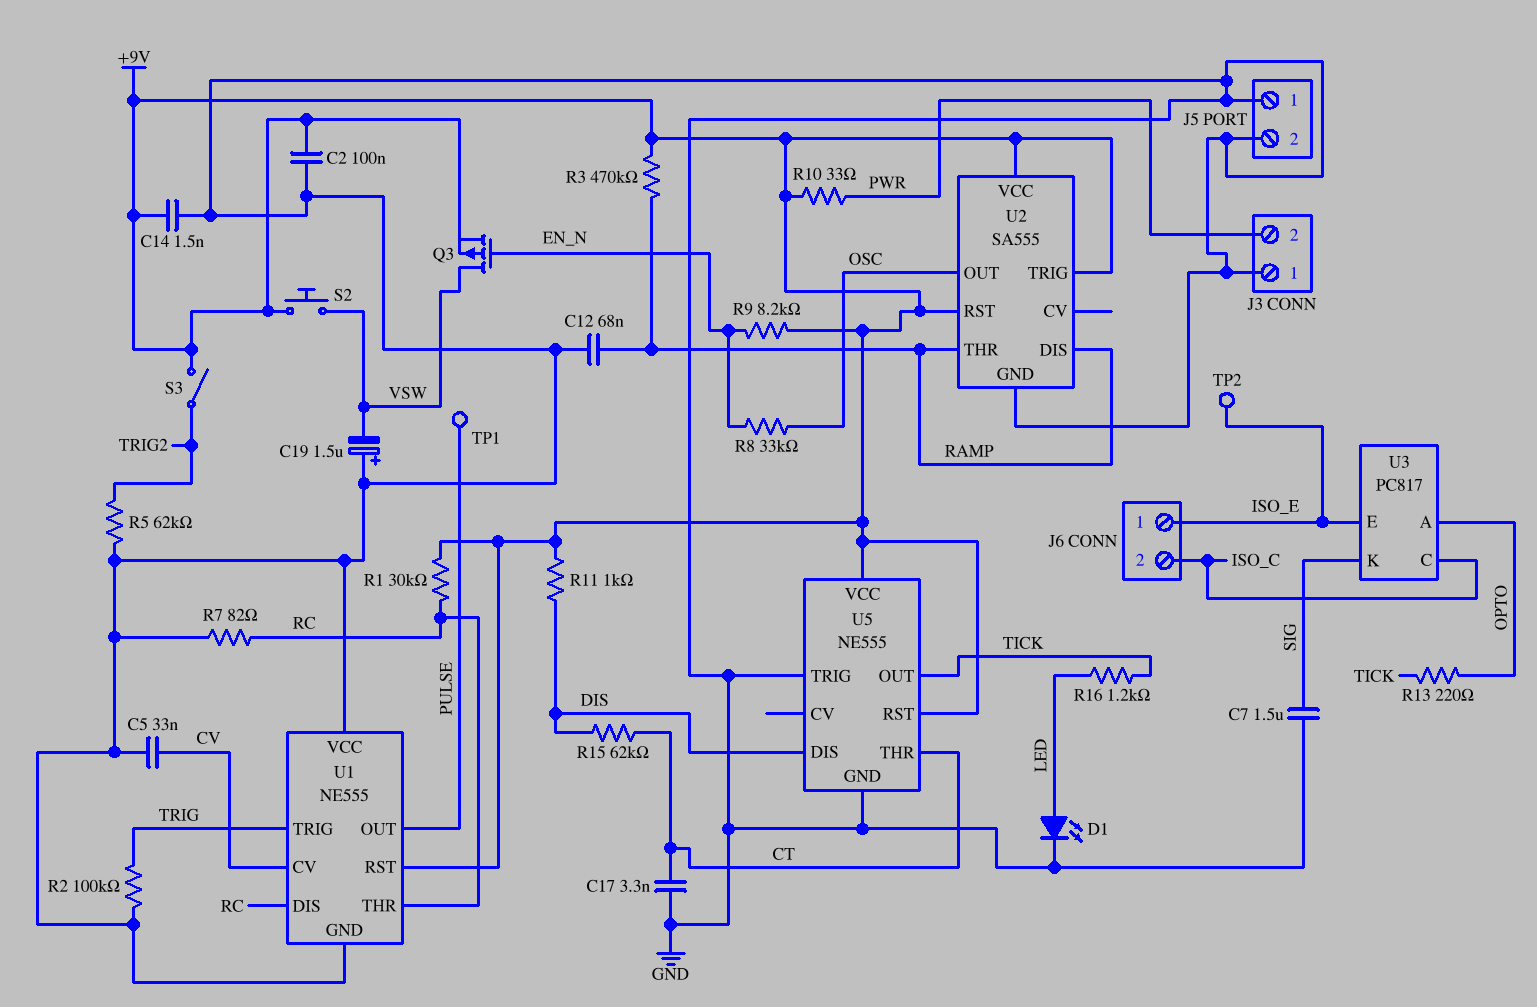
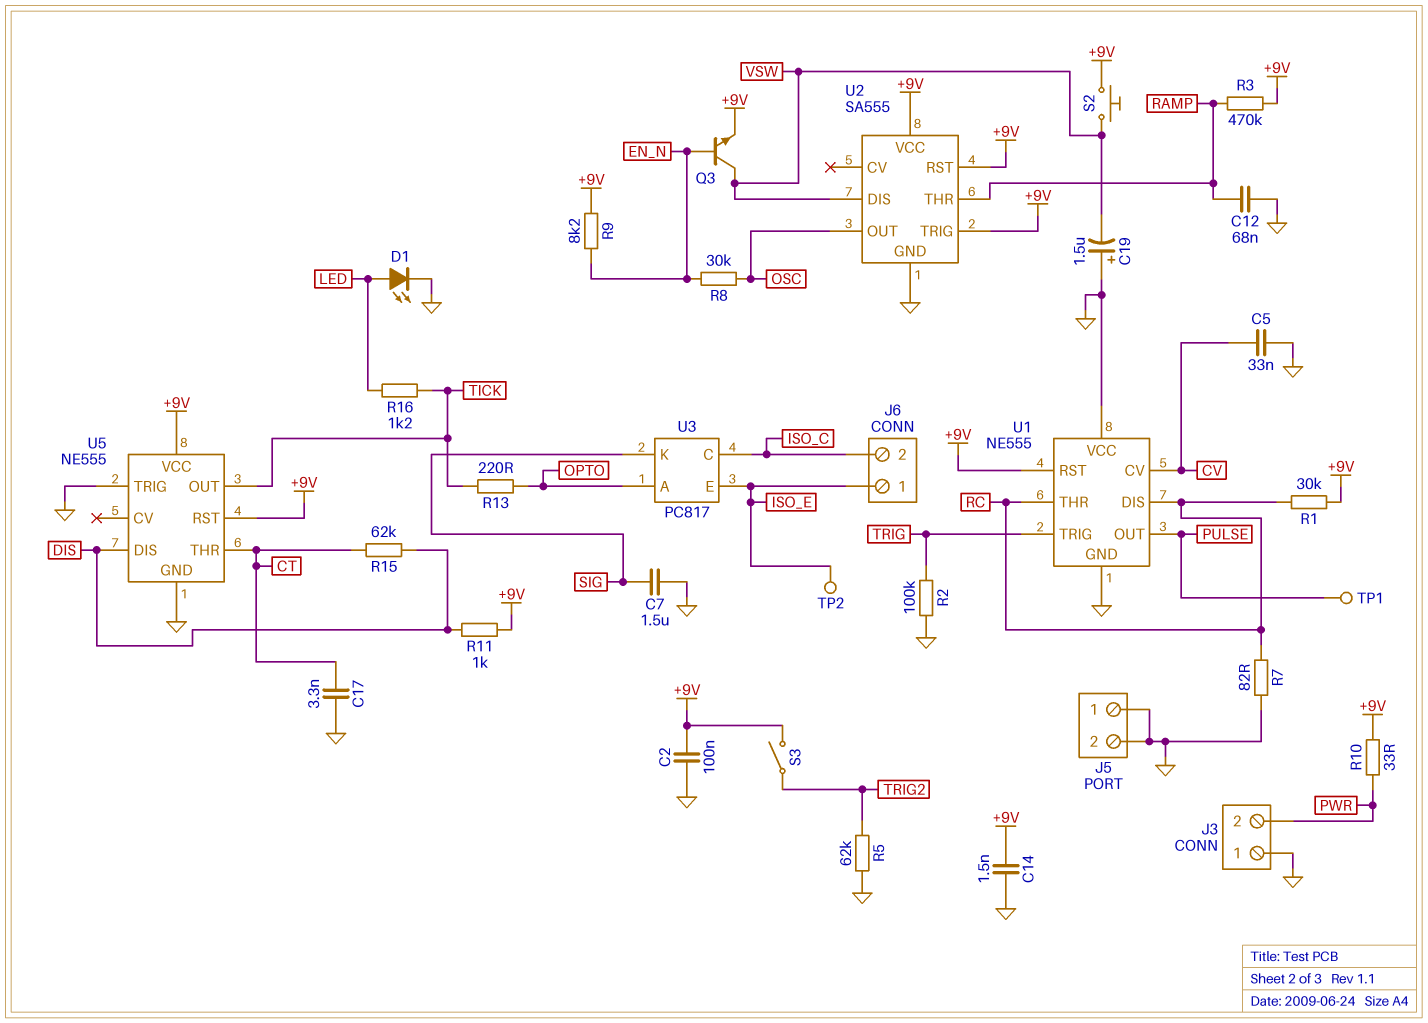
Q3: PMOS (G EN_N, D VSW, S +9V) -> NPN (B EN_N, C VSW, E +9V)
R8: 33k (EN_N, OSC) -> 30k (EN_N, OSC)
U2 pin DIS: RAMP -> VSW

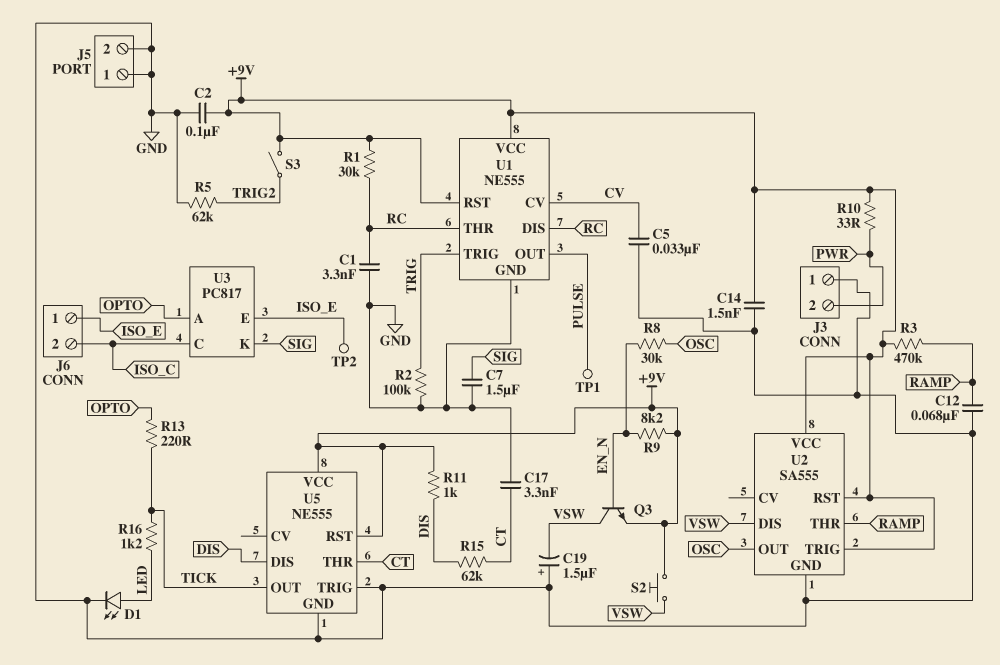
C1: none -> 3.3nF (GND, RC)
R7: 82 (GND, RC) -> none
U1 pin VCC: GND -> +9V

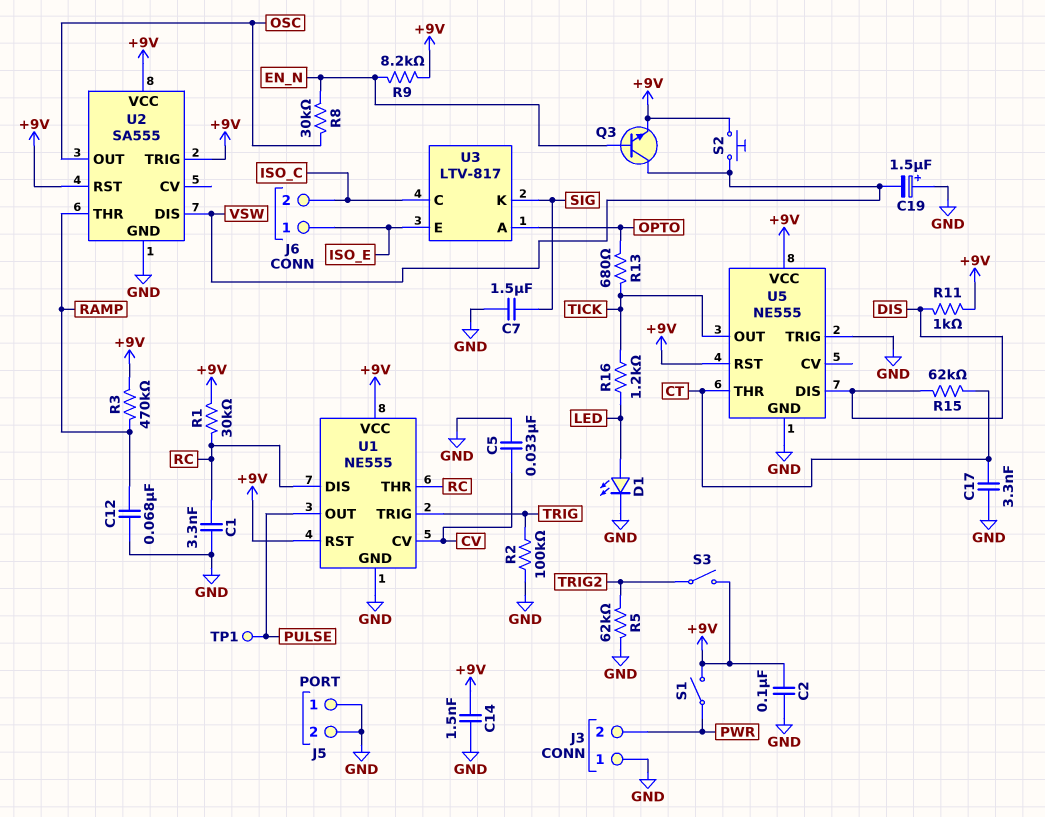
R10: 33 (+9V, PWR) -> none
R13: 220 (OPTO, TICK) -> 680 (OPTO, TICK)
S1: none -> switch (+9V, PWR)
TP2: test point (ISO_E) -> none
U3: PC817 -> LTV-817

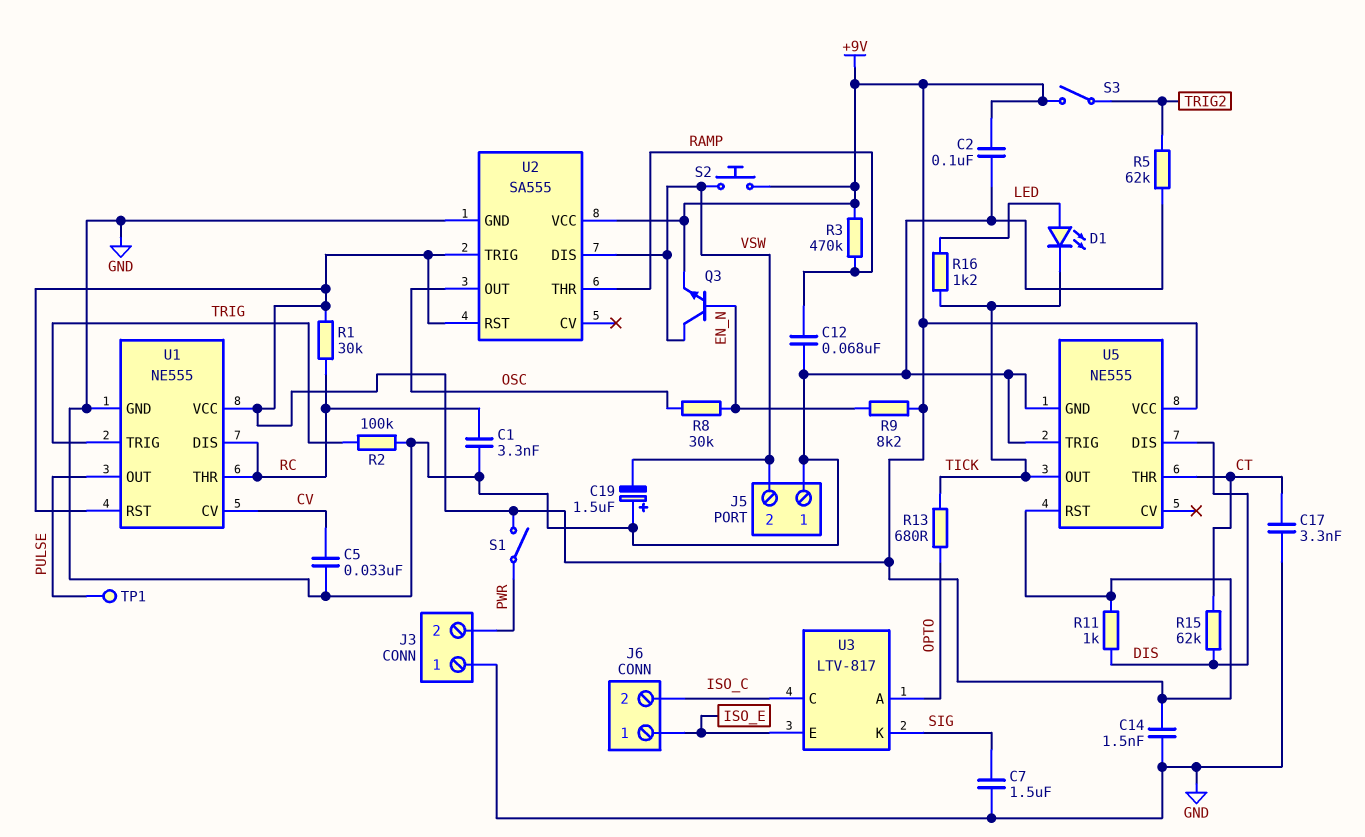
D1: LED (A LED, K GND) -> LED (A LED, K TICK)
J5 pin 2: GND -> VSW

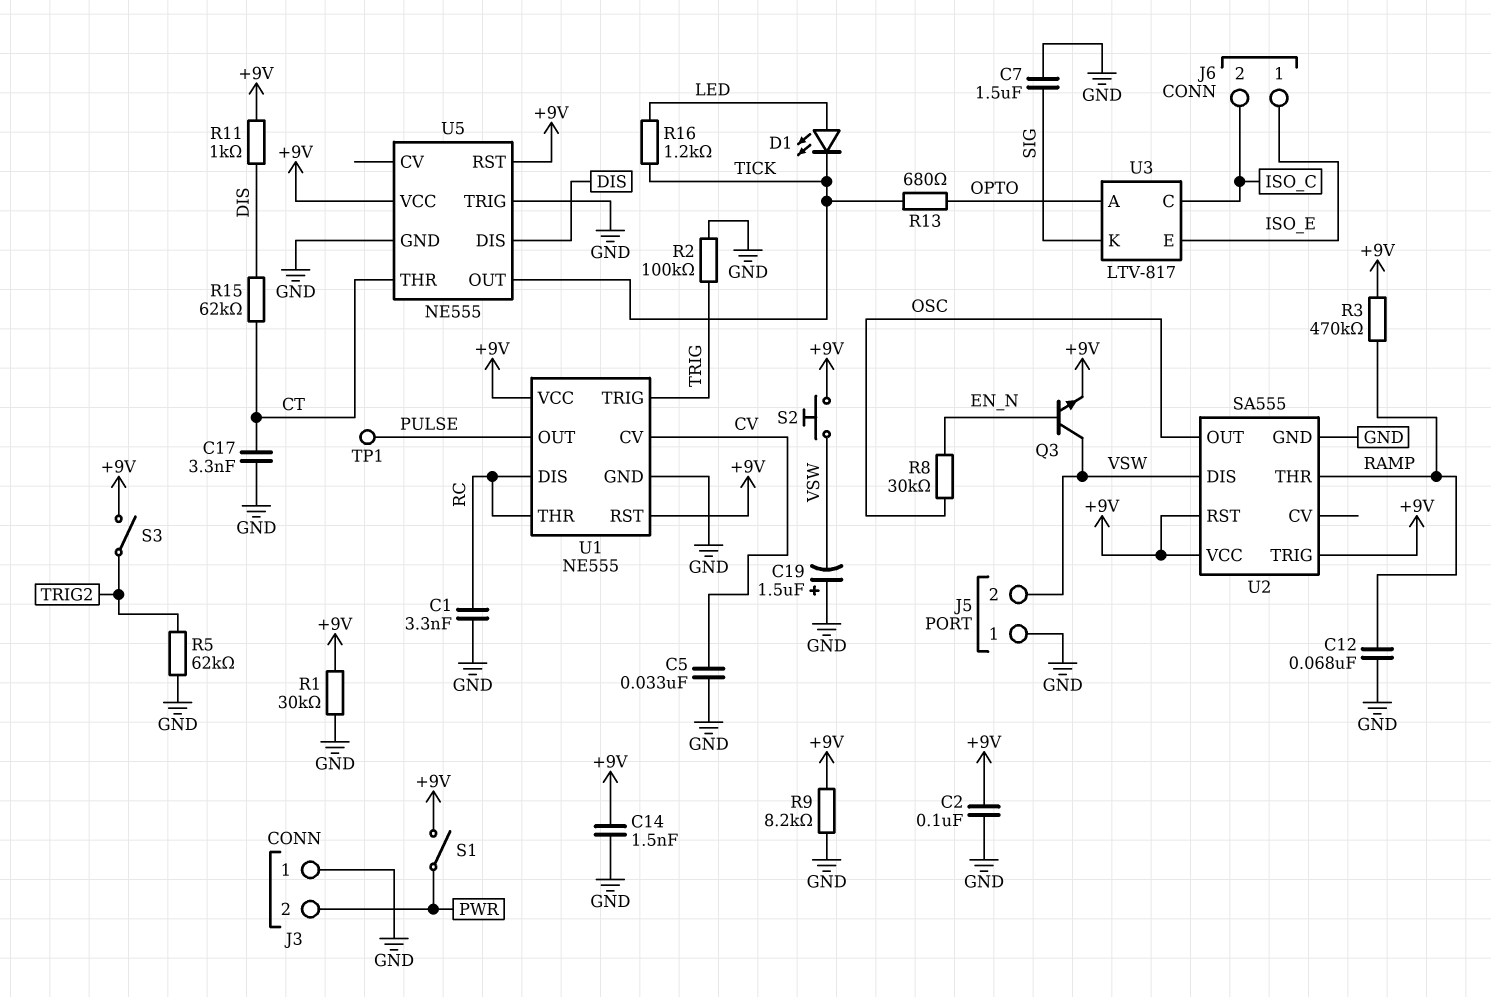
R1: 30k (+9V, RC) -> 30k (+9V, GND)
R9: 8.2k (+9V, EN_N) -> 8.2k (+9V, GND)

